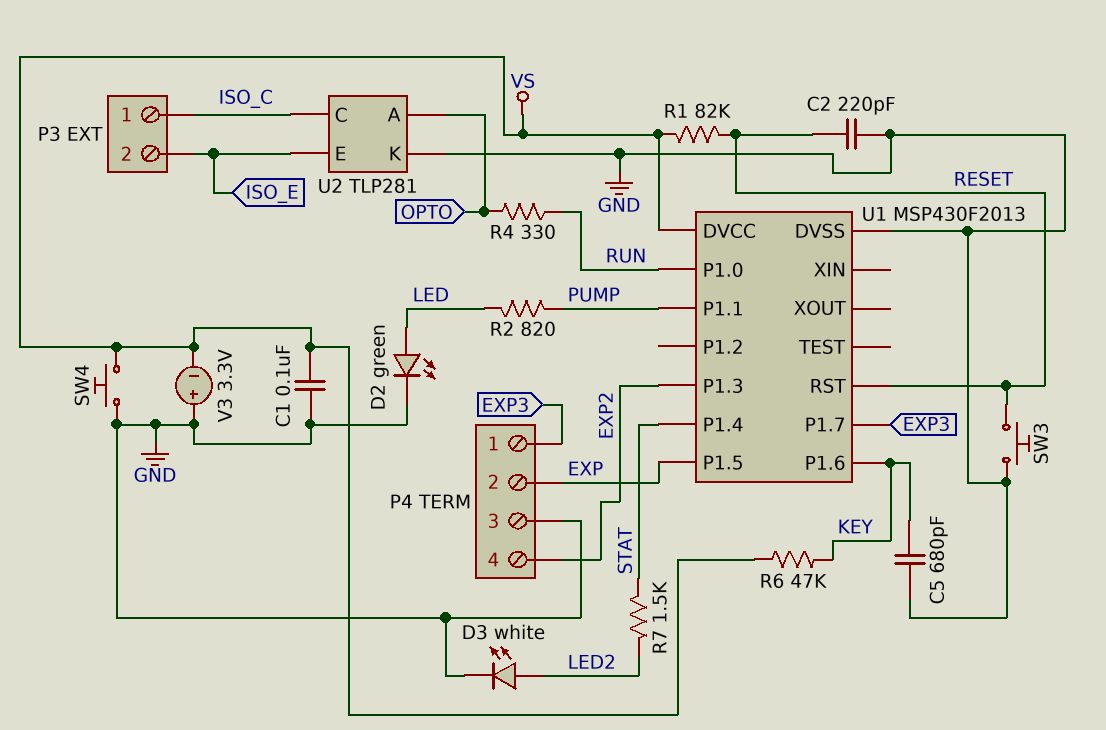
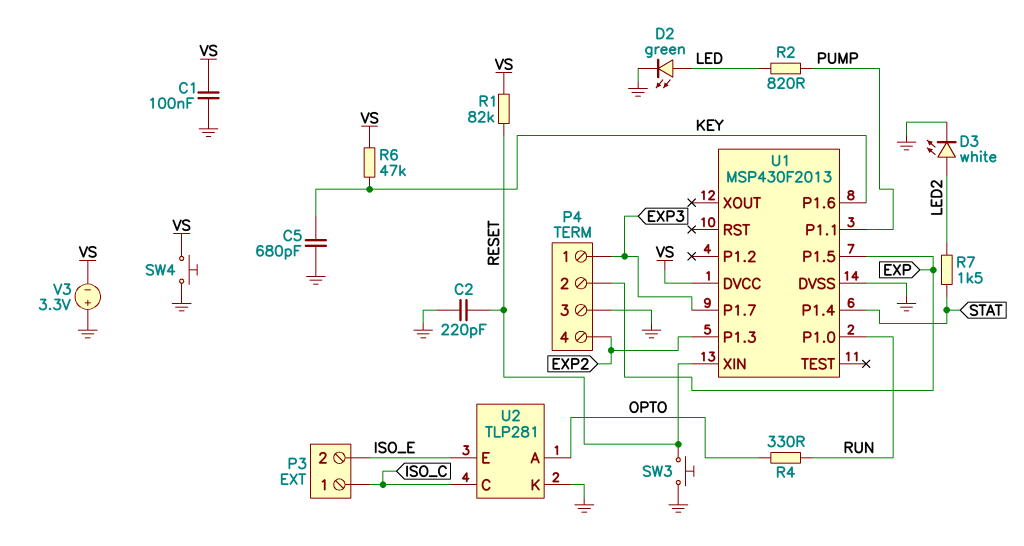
U1 pin RST: RESET -> none
U1 pin XIN: none -> RESET

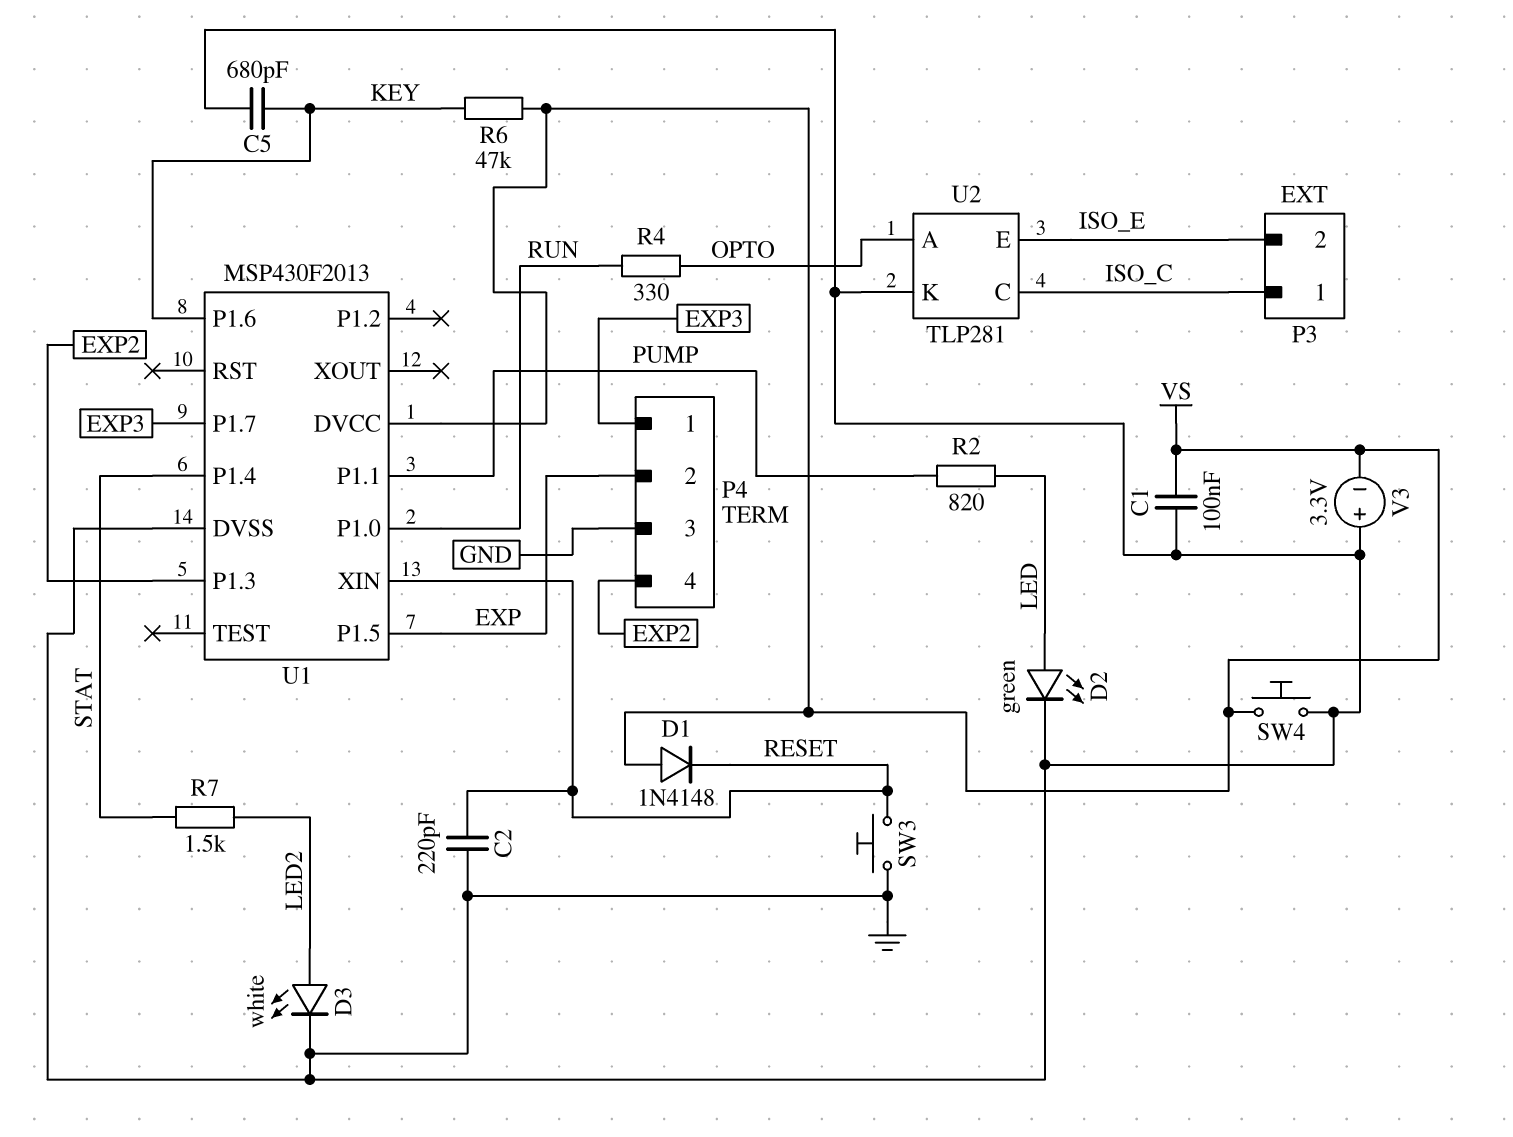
D1: none -> diode 1N4148 (A VS, K RESET)
R1: 82k (RESET, VS) -> none

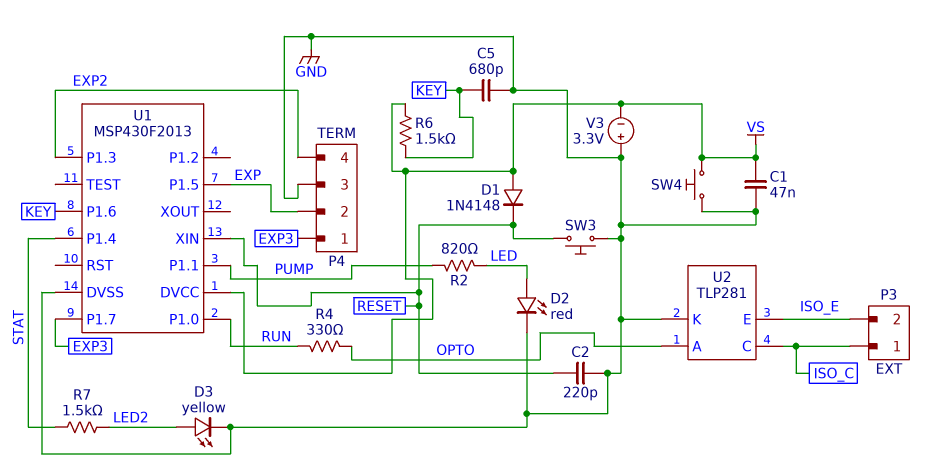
C1: 100nF (GND, VS) -> 47nF (GND, VS)
D2: LED green (A LED, K GND) -> LED red (A LED, K GND)
D3: LED white (A LED2, K GND) -> LED yellow (A LED2, K GND)
R6: 47k (KEY, VS) -> 1.5k (KEY, VS)

